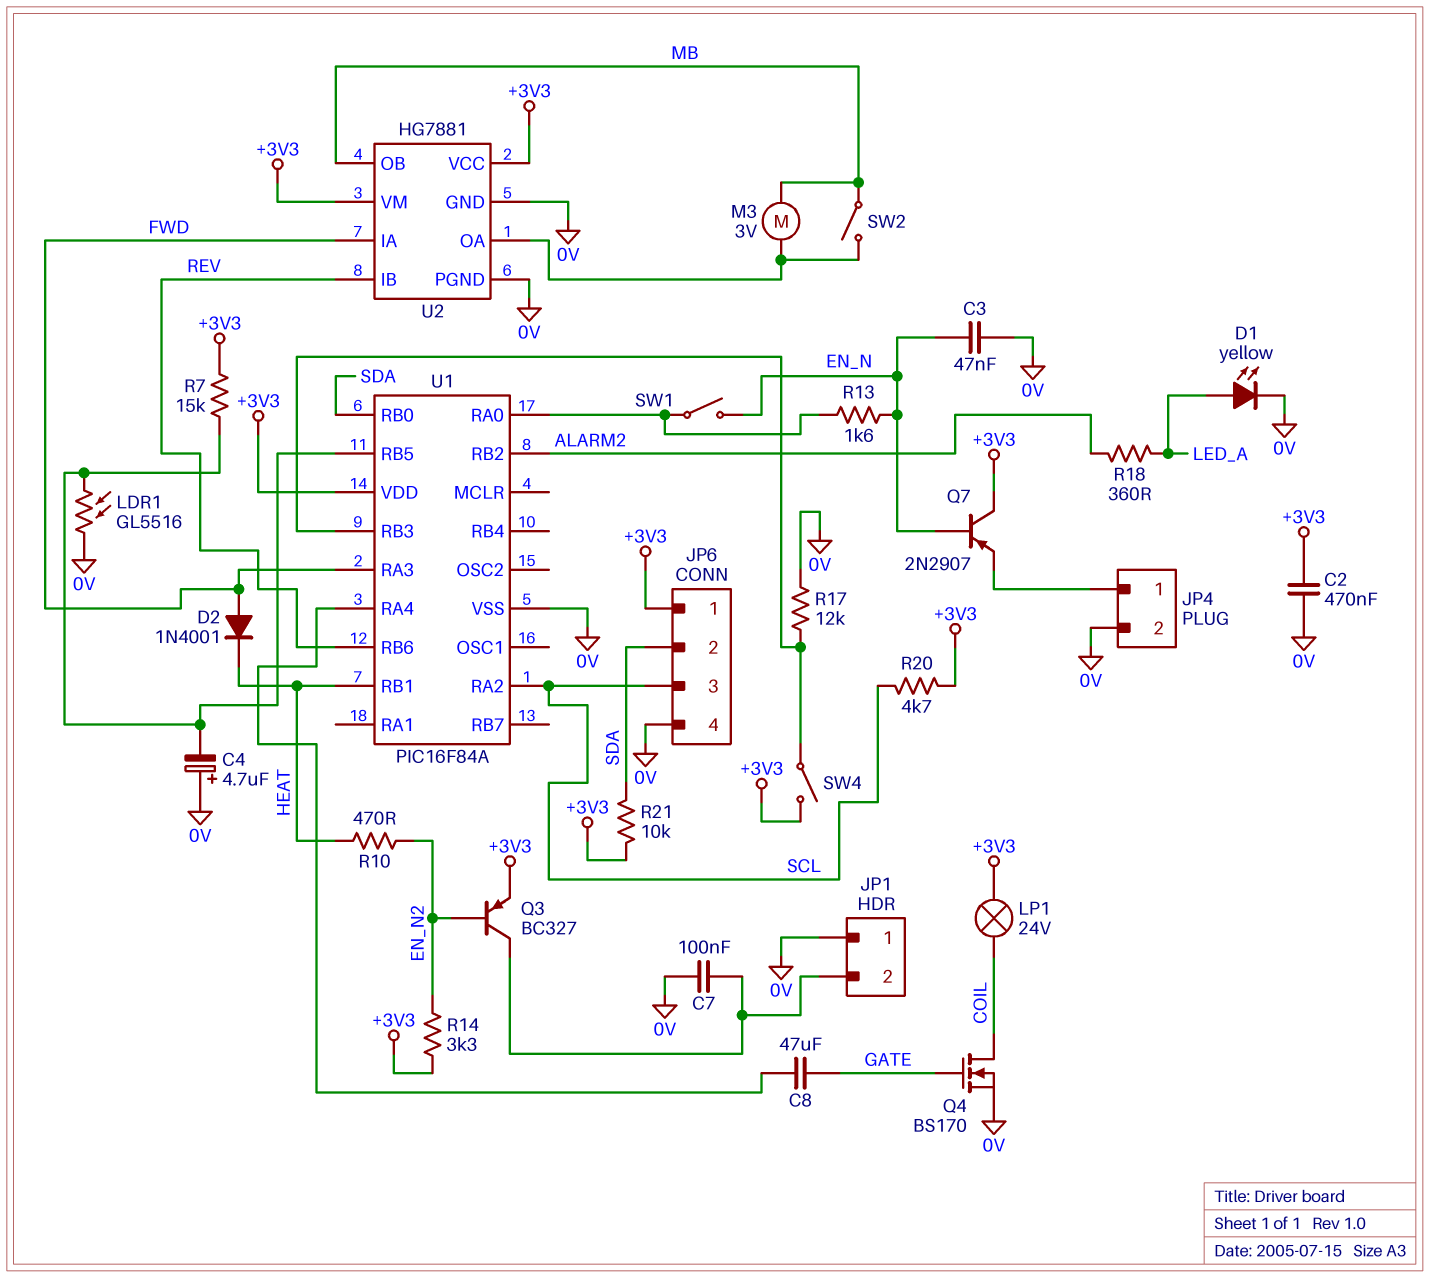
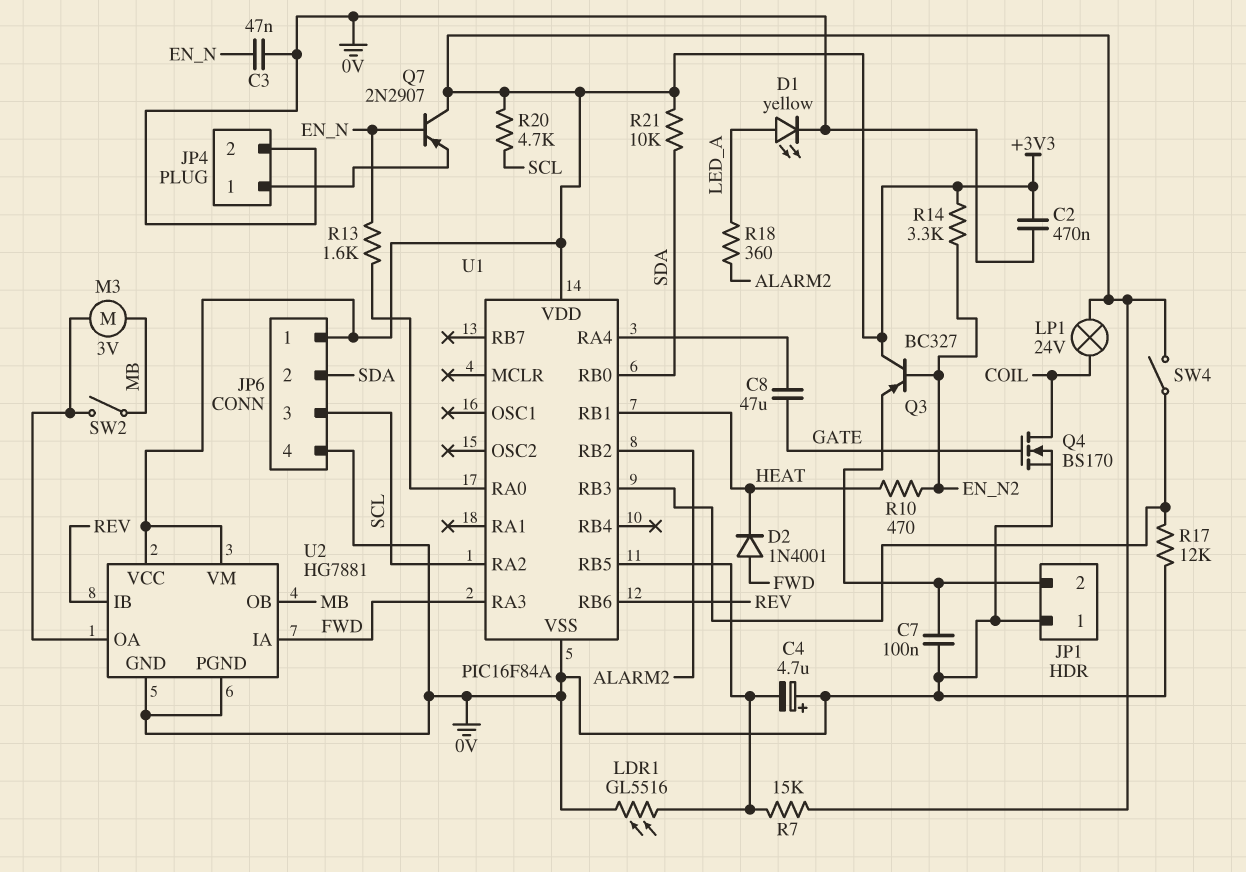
Q3: PNP BC327 (B EN_N2, C JP1/2, E +3V3) -> PNP BC327 (B EN_N2, C +3V3, E JP1/2)
SW1: switch (EN_N, U1/RA0) -> none

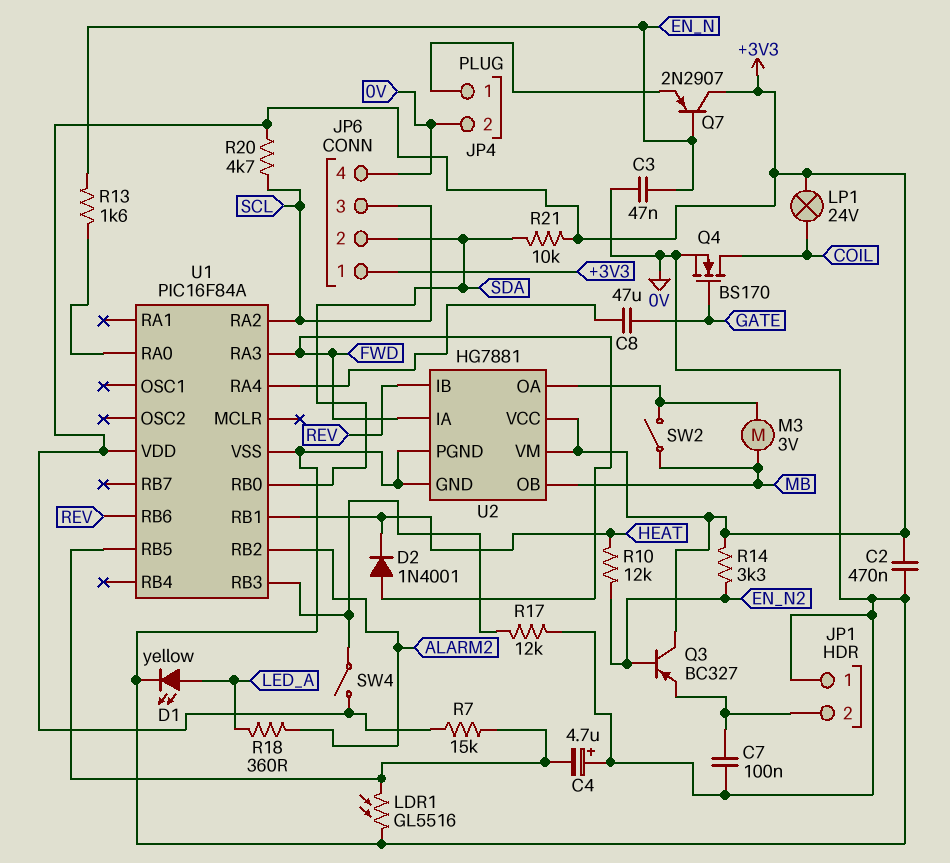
R10: 470 (EN_N2, HEAT) -> 12k (EN_N2, HEAT)

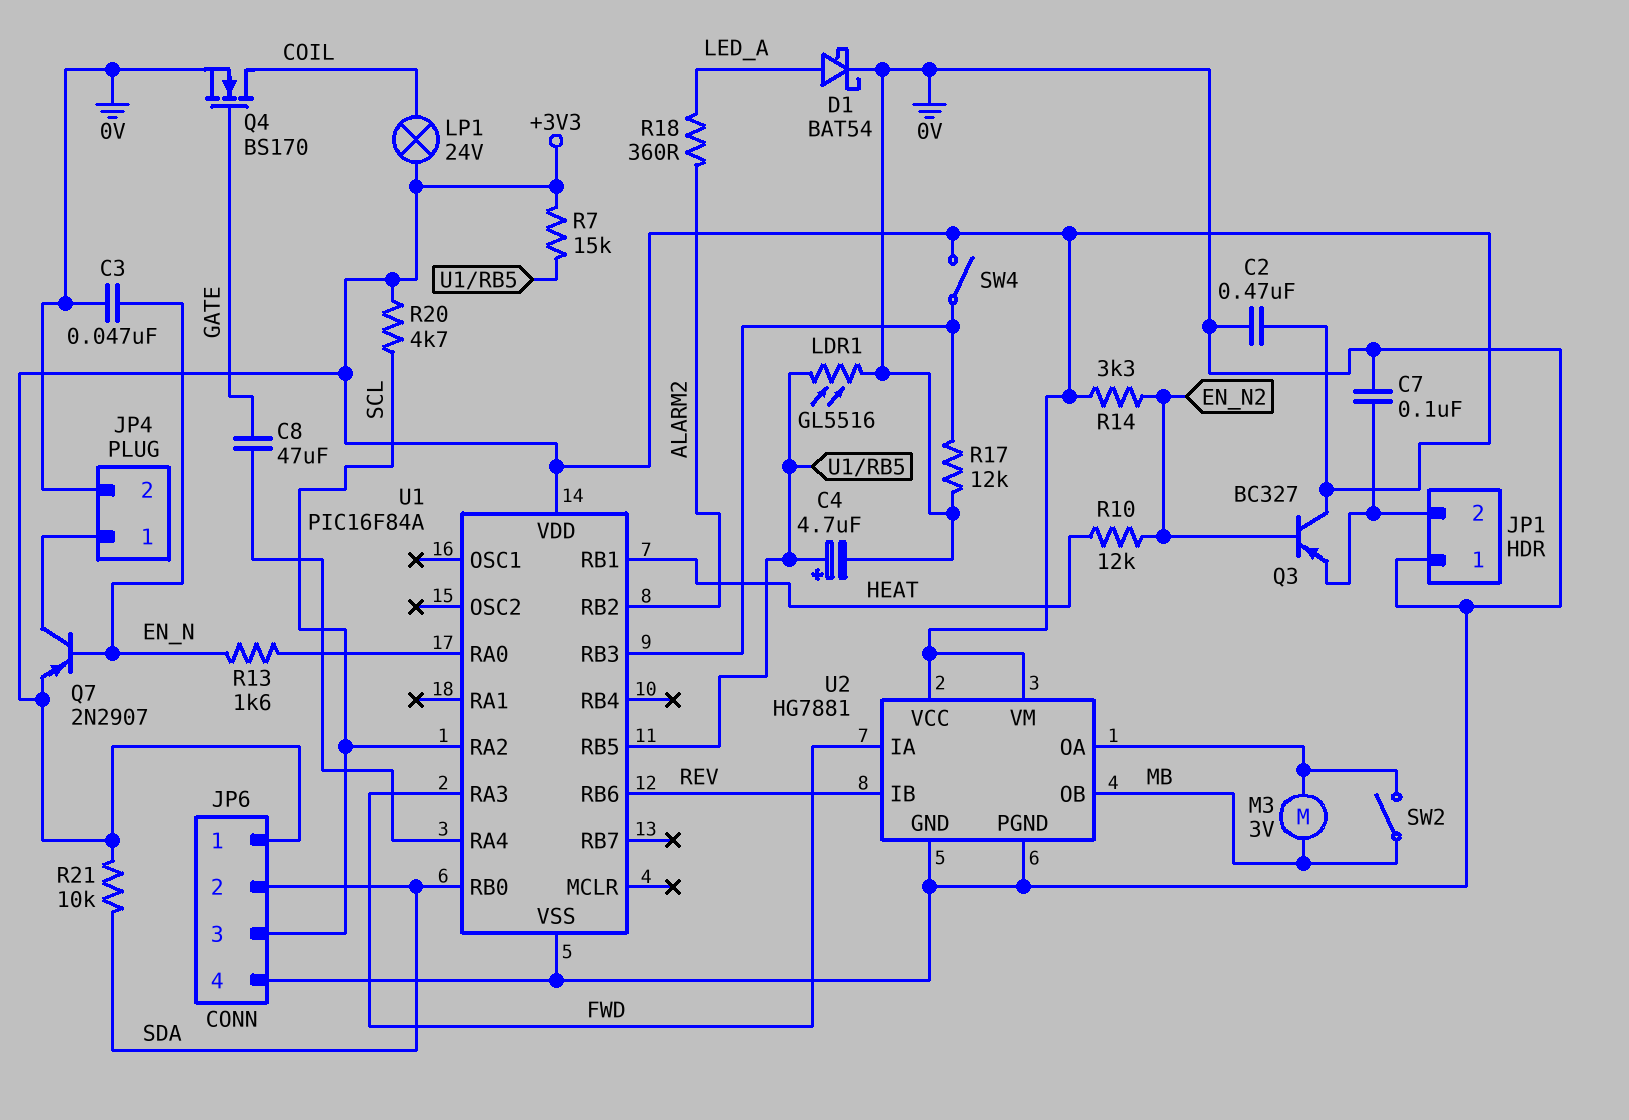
C4: 4.7uF (plus 0V, minus U1/RB5) -> 4.7uF (plus U1/RB5, minus 0V)
D1: LED yellow (A LED_A, K 0V) -> schottky BAT54 (A LED_A, K 0V)
D2: diode 1N4001 (A FWD, K HEAT) -> none
Q7: PNP 2N2907 (B EN_N, C +3V3, E JP4/1) -> PNP 2N2907 (B EN_N, C JP4/1, E +3V3)

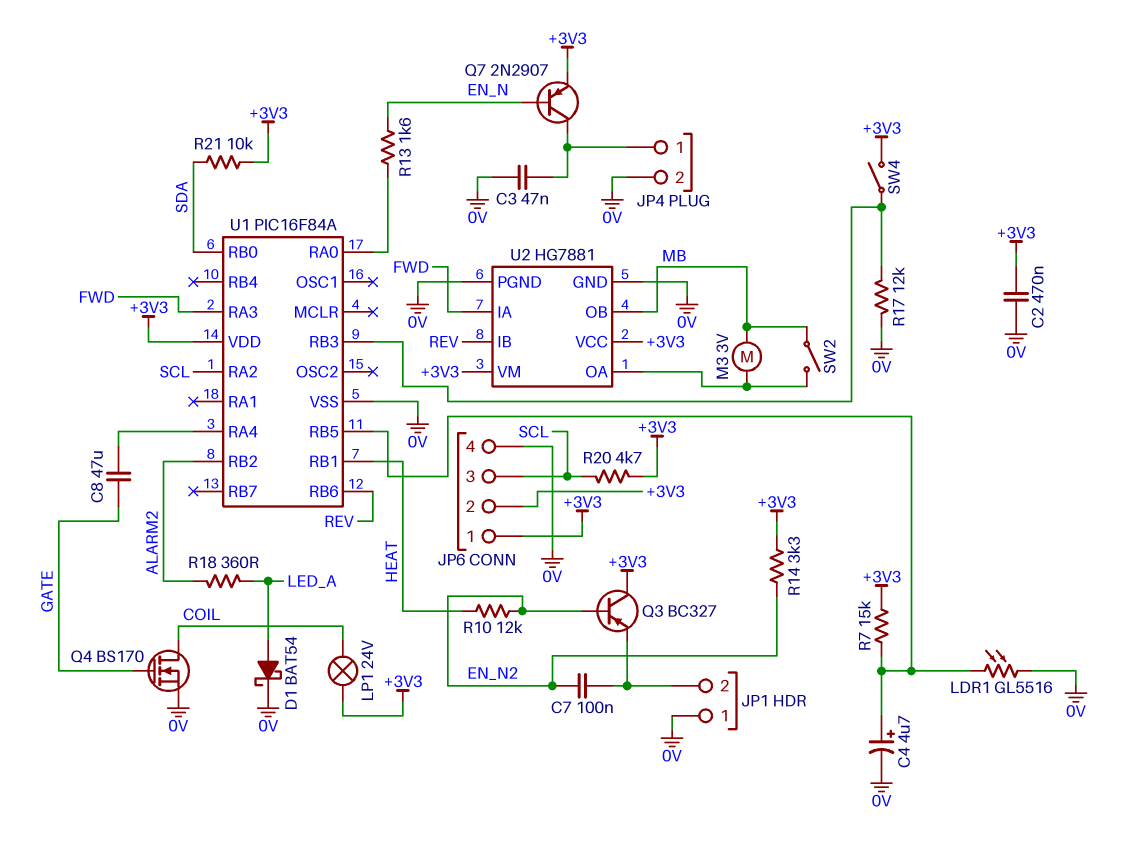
C3: 47nF (0V, EN_N) -> 47nF (0V, JP4/1)
C7: 100nF (0V, JP1/2) -> 100nF (EN_N2, JP1/2)
JP6 pin 2: SDA -> +3V3

